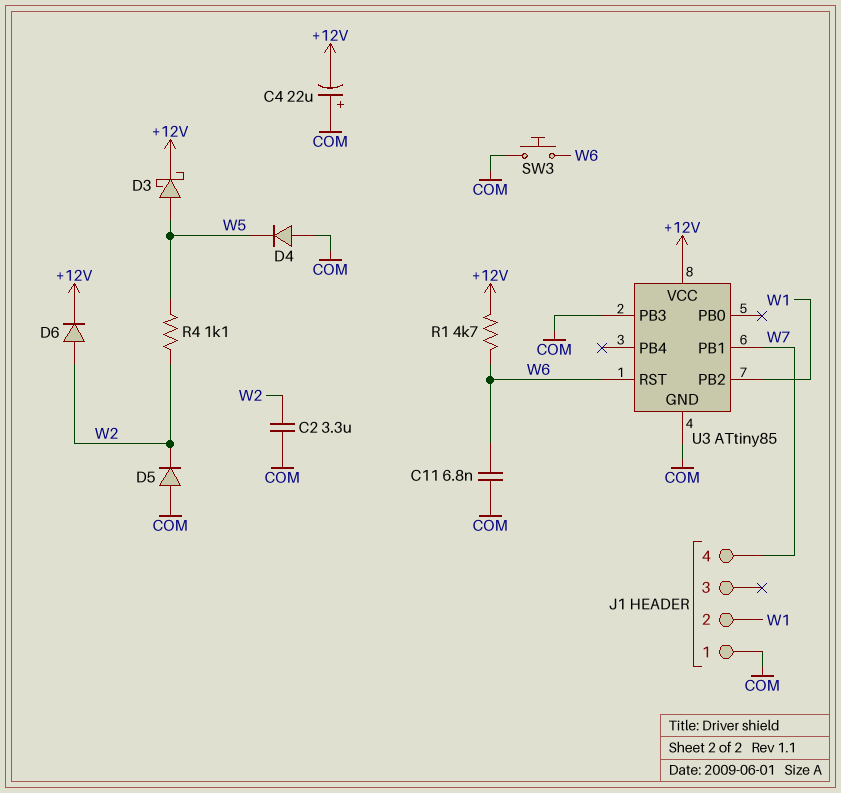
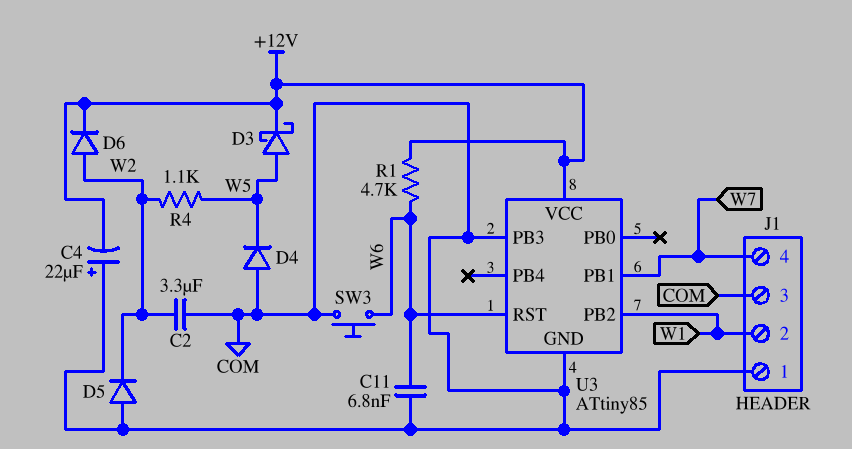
J1 pin 3: none -> COM

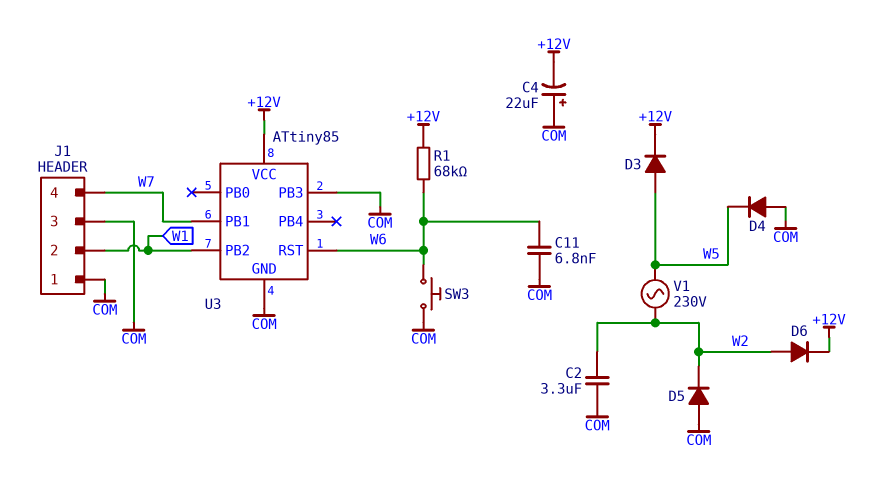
D3: schottky (A W5, K +12V) -> diode (A W5, K +12V)
R1: 4.7k (+12V, W6) -> 68k (+12V, W6)
R4: 1.1k (W2, W5) -> none
V1: none -> AC 230V (W2, W5)

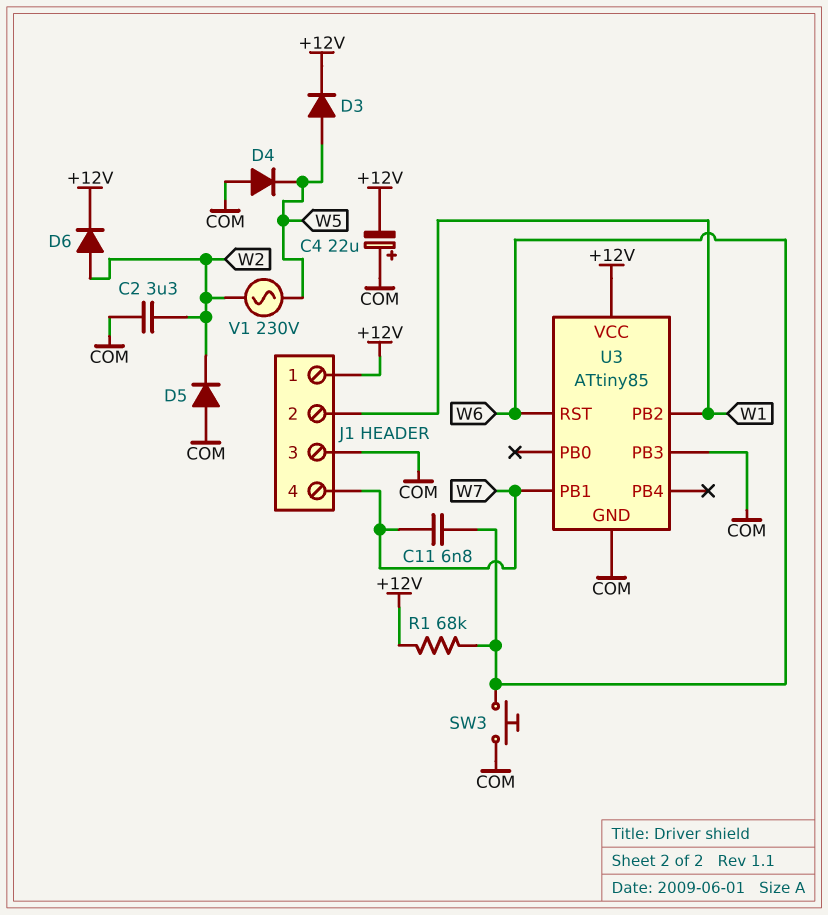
C11: 6.8nF (COM, W6) -> 6.8nF (W6, W7)
J1 pin 1: COM -> +12V

